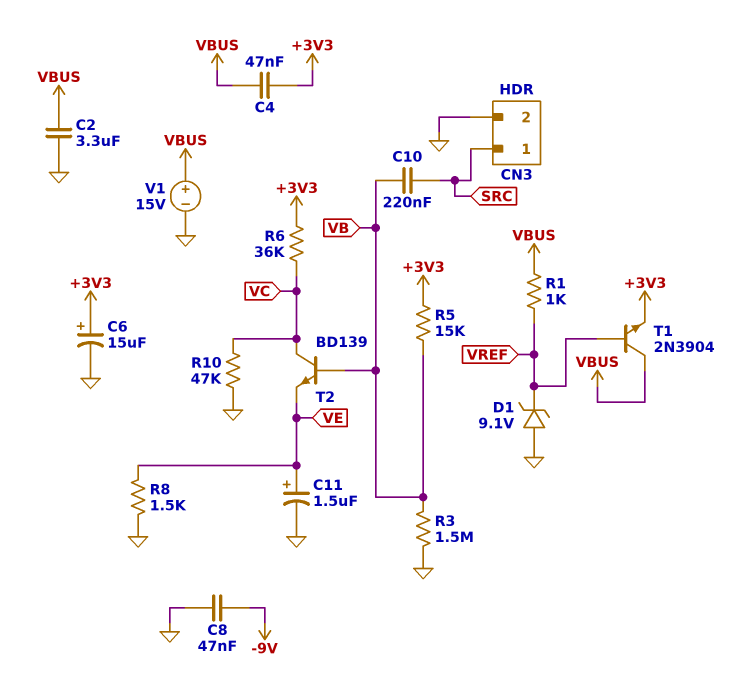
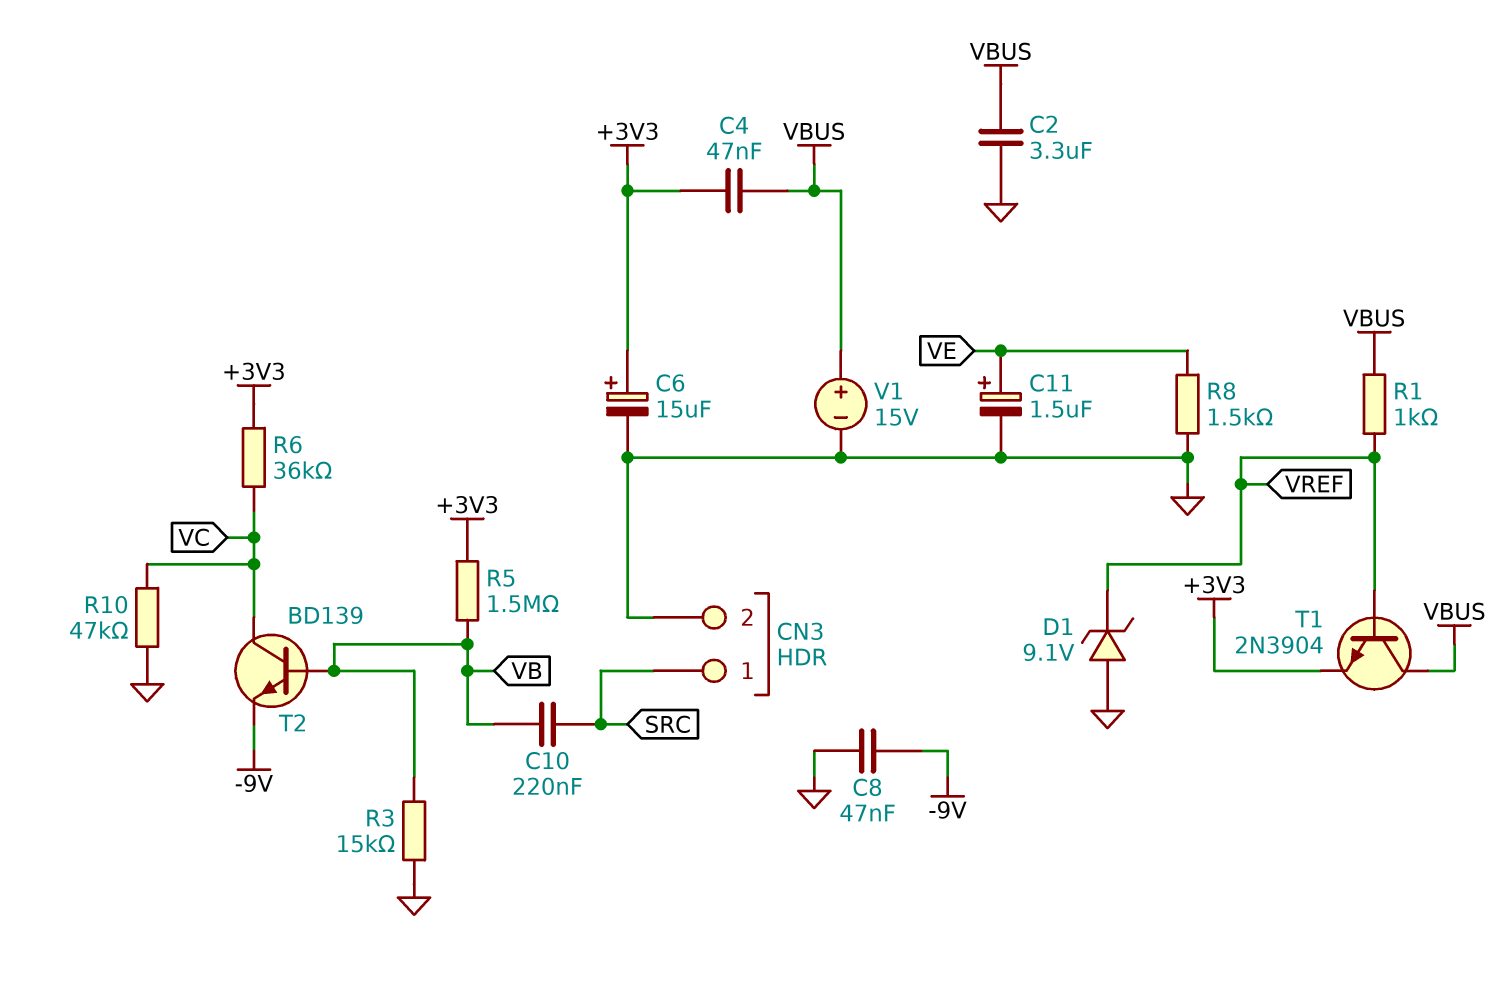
R3: 1.5M (GND, VB) -> 15k (GND, VB)
R5: 15k (+3V3, VB) -> 1.5M (+3V3, VB)
T2: NPN BD139 (B VB, C VC, E VE) -> NPN BD139 (B VB, C VC, E -9V)

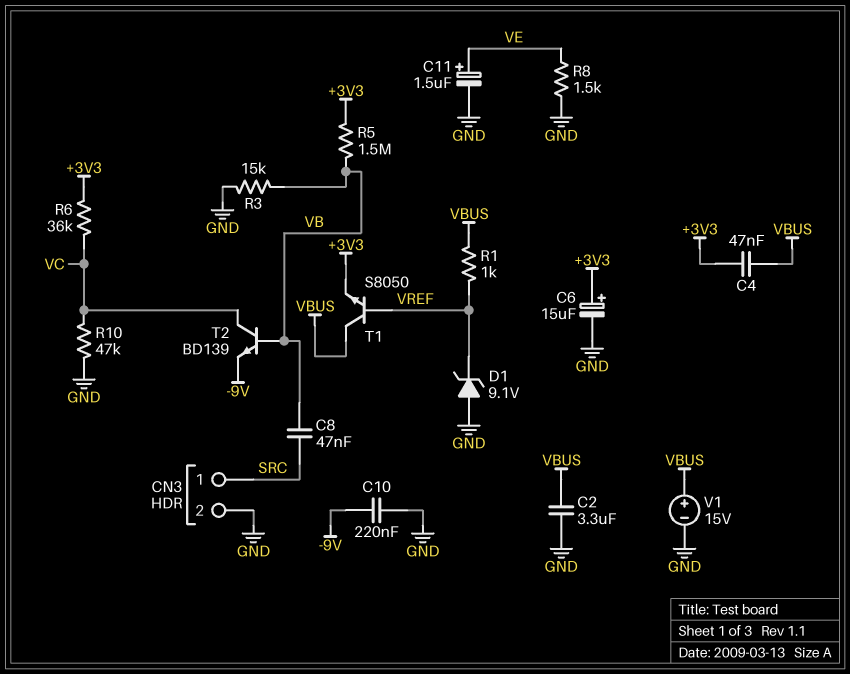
C8: 47nF (-9V, GND) -> 47nF (SRC, VB)
C10: 220nF (SRC, VB) -> 220nF (-9V, GND)
T1: NPN 2N3904 (B VREF, C VBUS, E +3V3) -> NPN S8050 (B VREF, C VBUS, E +3V3)

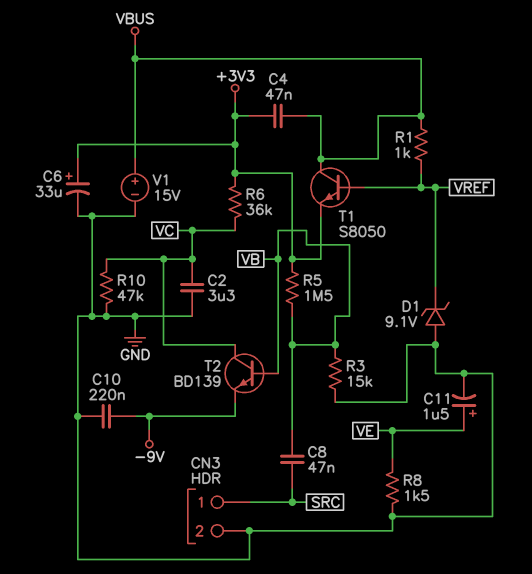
C2: 3.3uF (GND, VBUS) -> 3.3uF (GND, VC)
C6: 15uF (plus +3V3, minus GND) -> 33uF (plus +3V3, minus GND)

